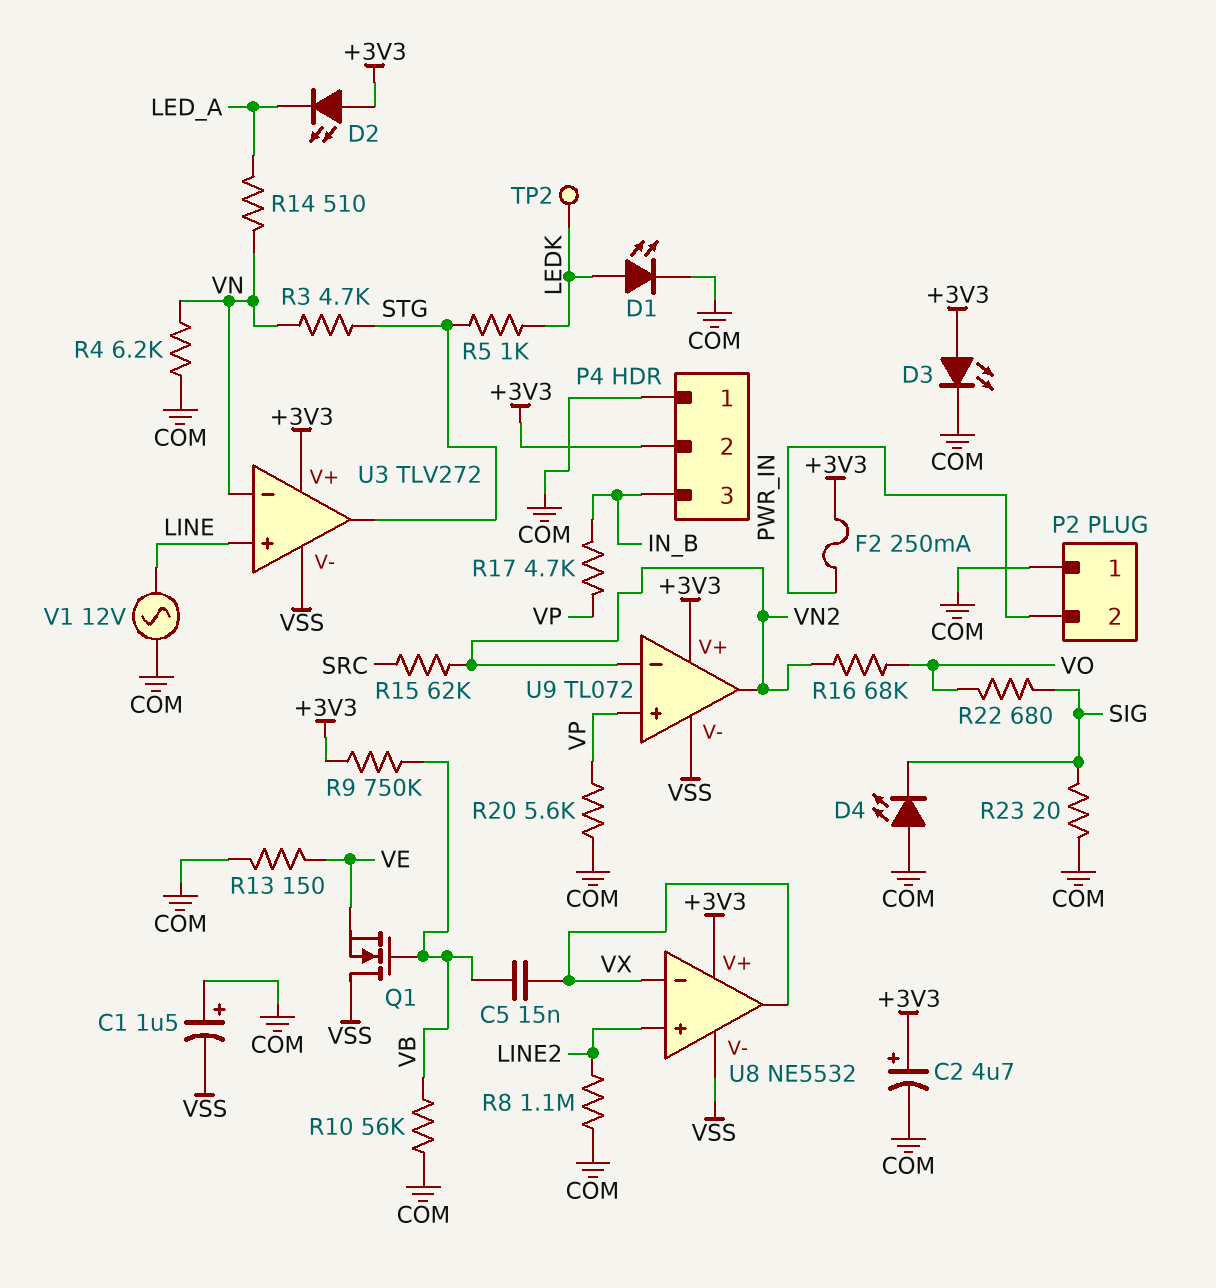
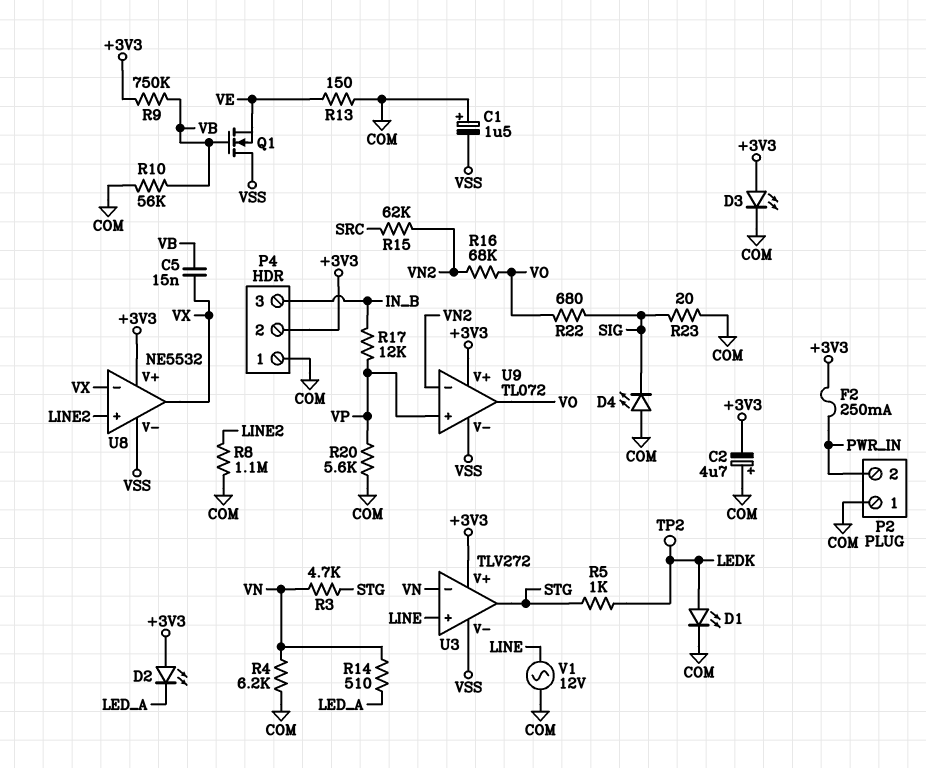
C2: 4.7uF (plus +3V3, minus COM) -> 4.7uF (plus COM, minus +3V3)
R17: 4.7k (IN_B, VP) -> 12k (IN_B, VP)
U9 pin out: VN2 -> VO

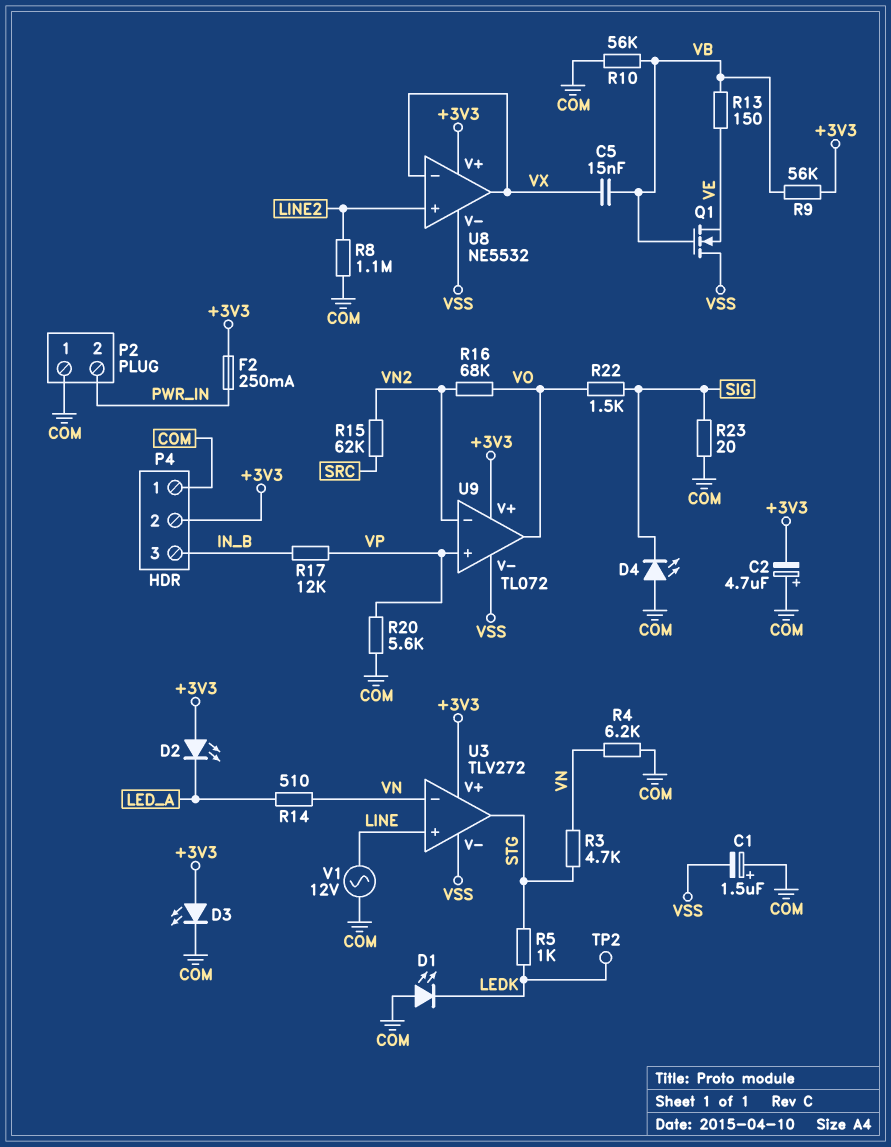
D1: LED (A LEDK, K COM) -> LED (A COM, K LEDK)
R9: 750k (+3V3, VB) -> 56k (+3V3, VB)
R13: 150 (COM, VE) -> 150 (VB, VE)
R22: 680 (SIG, VO) -> 1.5k (SIG, VO)

